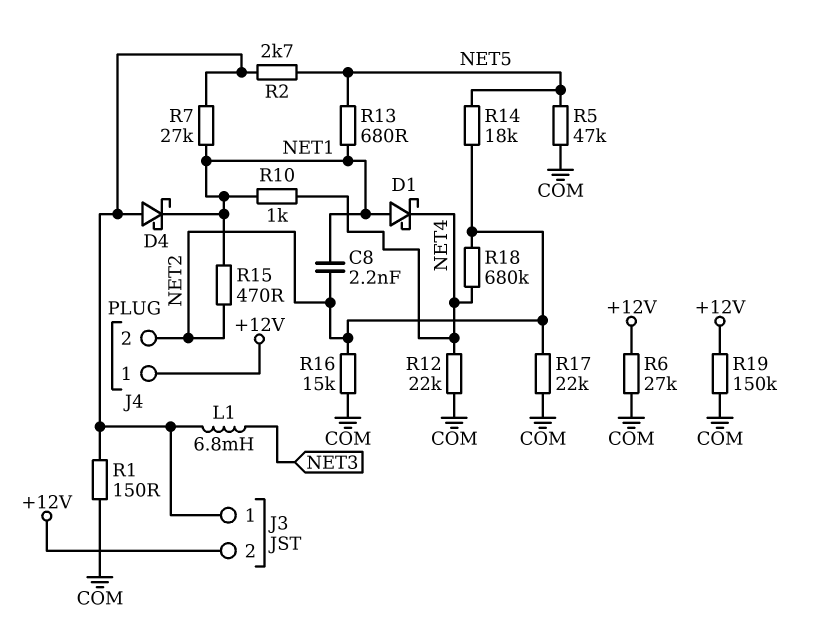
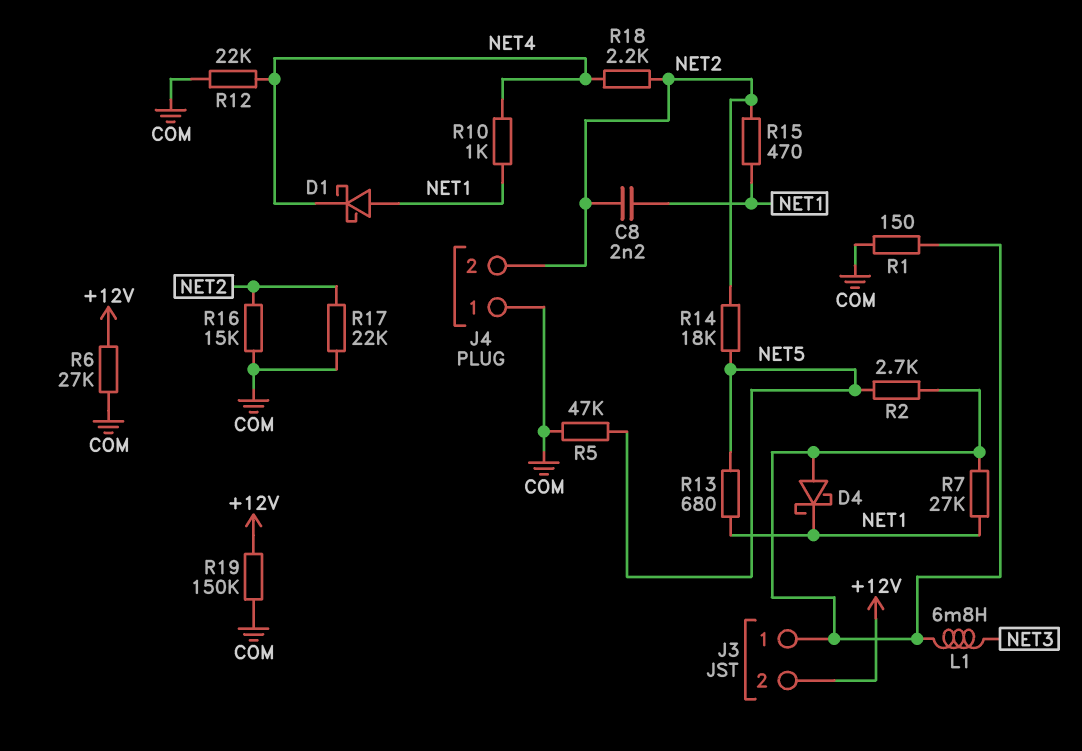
J4 pin 1: +12V -> COM
R18: 680k (NET2, NET4) -> 2.2k (NET2, NET4)

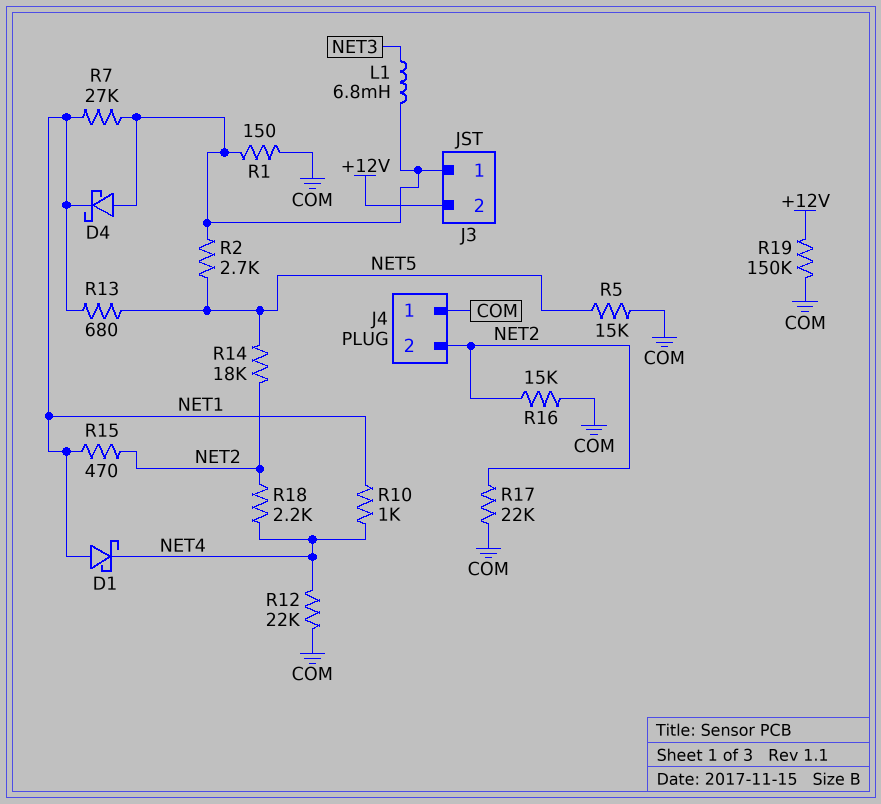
C8: 2.2nF (NET1, NET2) -> none
R5: 47k (COM, NET5) -> 15k (COM, NET5)
R6: 27k (+12V, COM) -> none

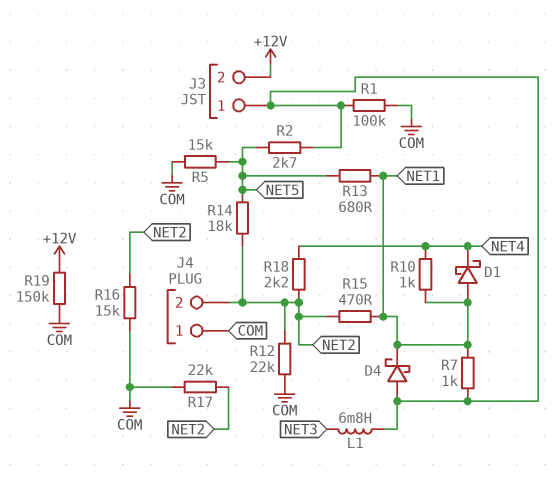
R1: 150 (COM, J3/1) -> 100k (COM, J3/1)
R7: 27k (J3/1, NET1) -> 1k (J3/1, NET1)
R12: 22k (COM, NET4) -> 22k (COM, NET2)

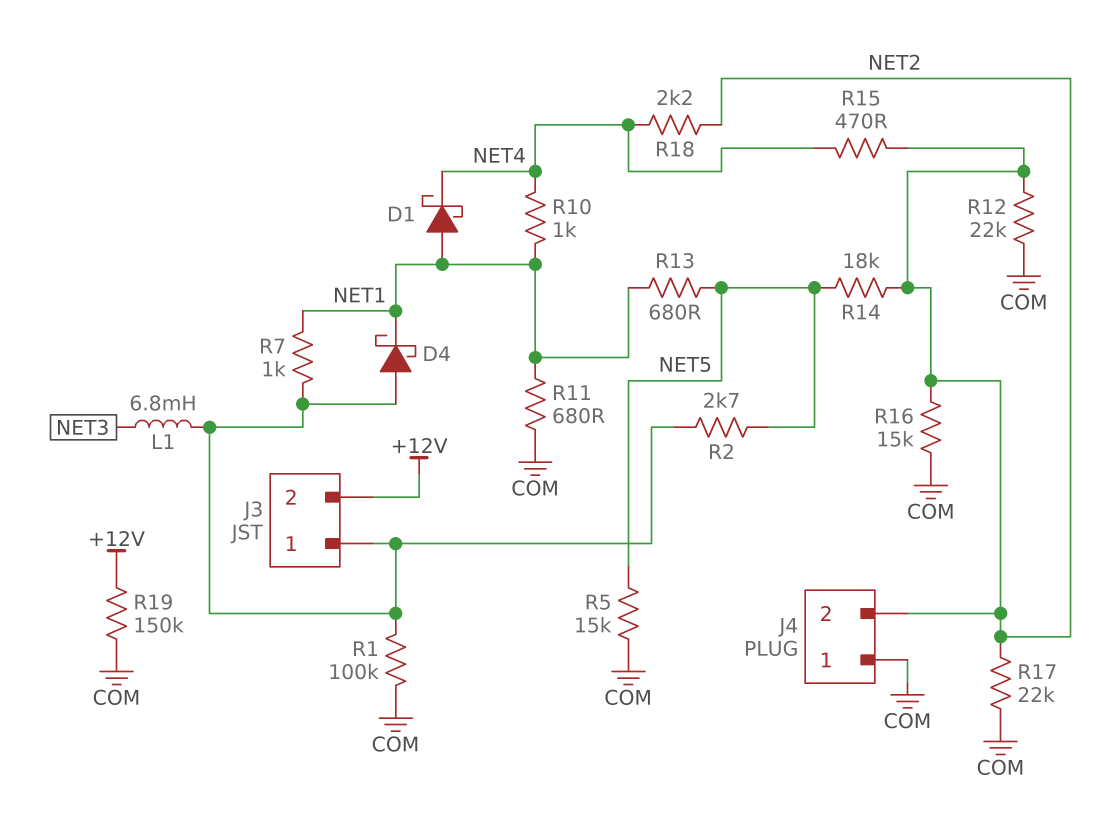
R11: none -> 680 (COM, NET1)
R15: 470 (NET1, NET2) -> 470 (NET2, NET4)

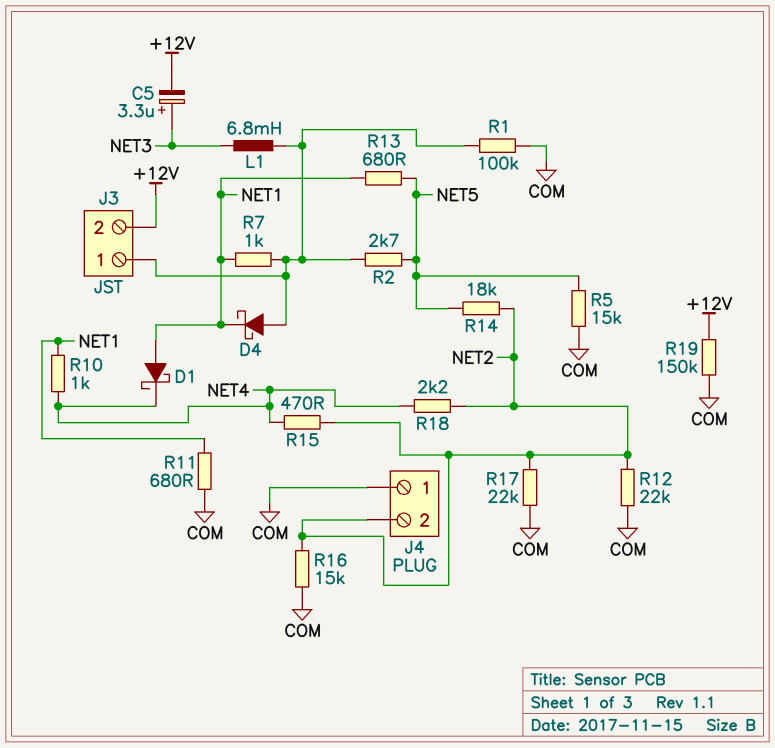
C5: none -> 3.3uF (plus NET3, minus +12V)

